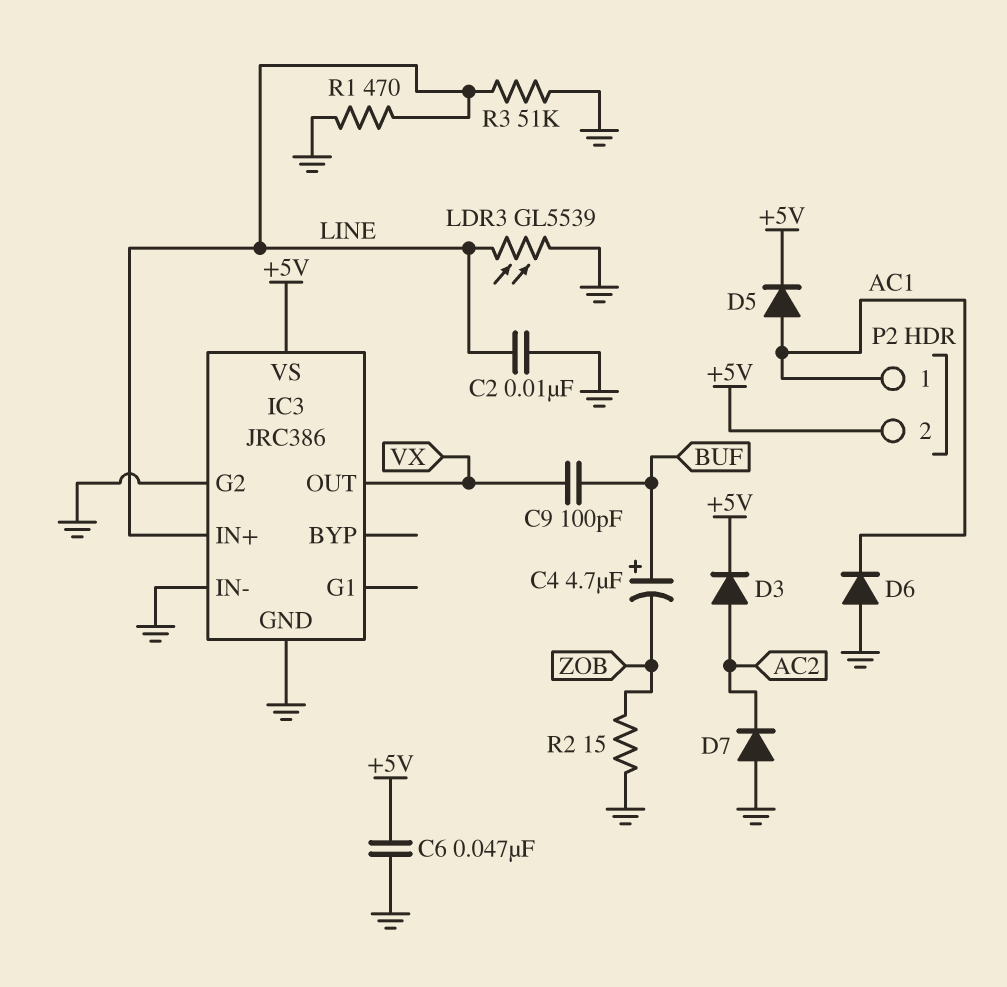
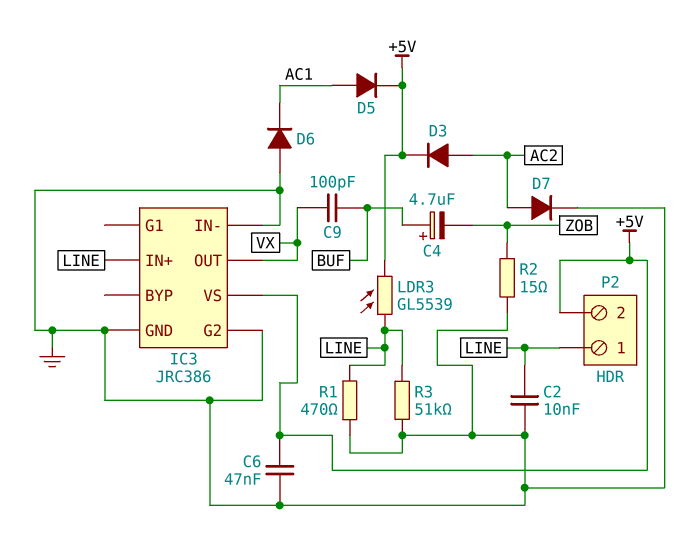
D7: diode (A GND, K AC2) -> diode (A AC2, K GND)
LDR3: GL5539 (GND, LINE) -> GL5539 (+5V, LINE)
P2 pin 1: AC1 -> LINE

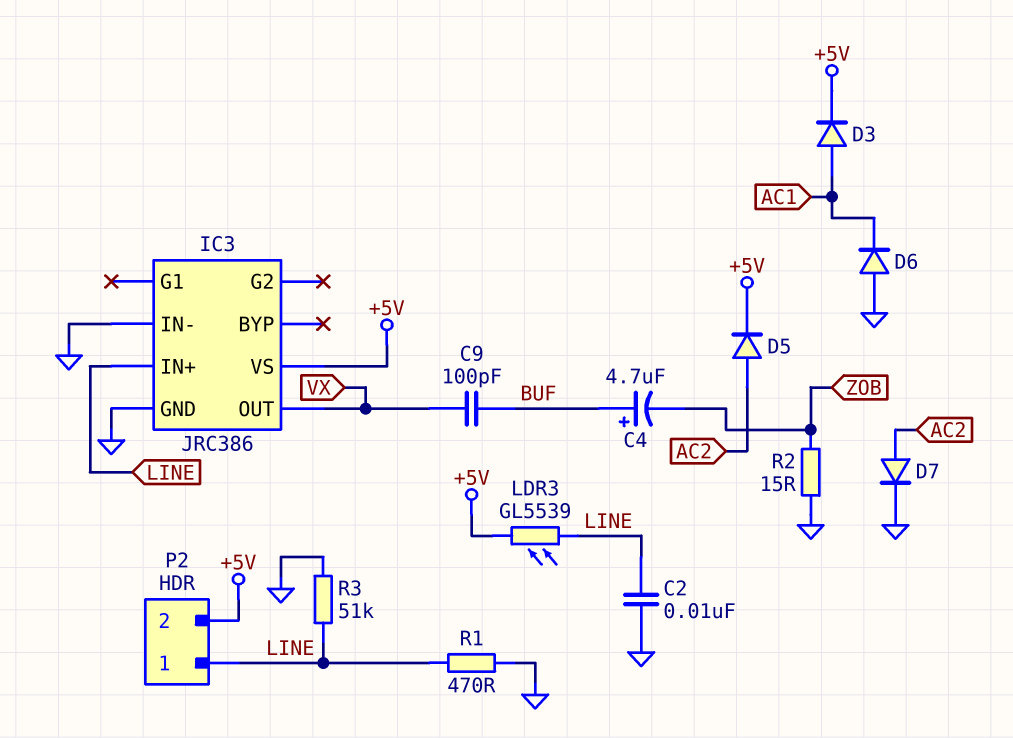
C6: 47nF (+5V, GND) -> none
D3: diode (A AC2, K +5V) -> diode (A AC1, K +5V)
D5: diode (A AC1, K +5V) -> diode (A AC2, K +5V)
IC3 pin G2: GND -> none

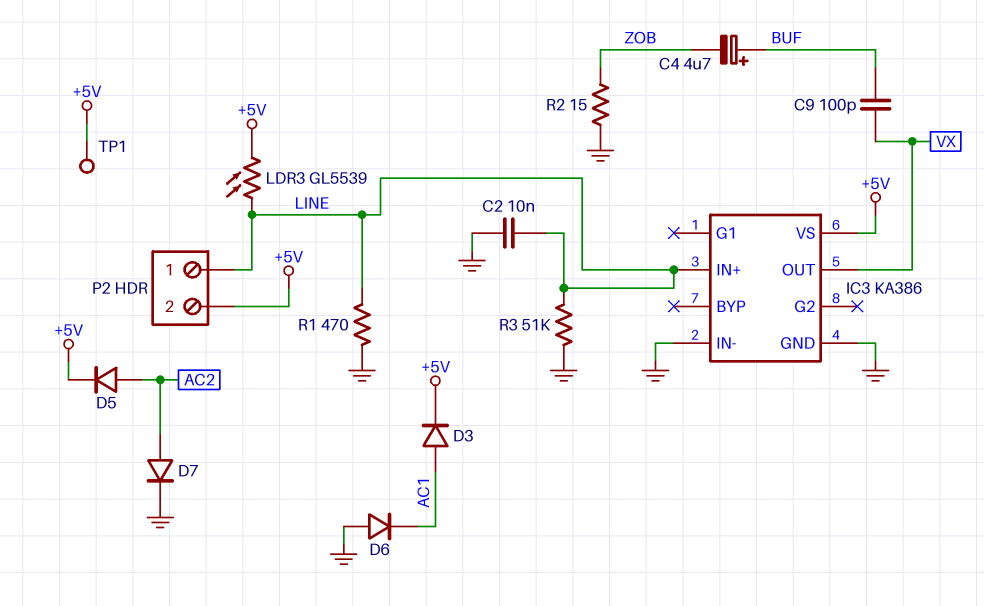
IC3: JRC386 -> KA386
TP1: none -> test point (+5V)

